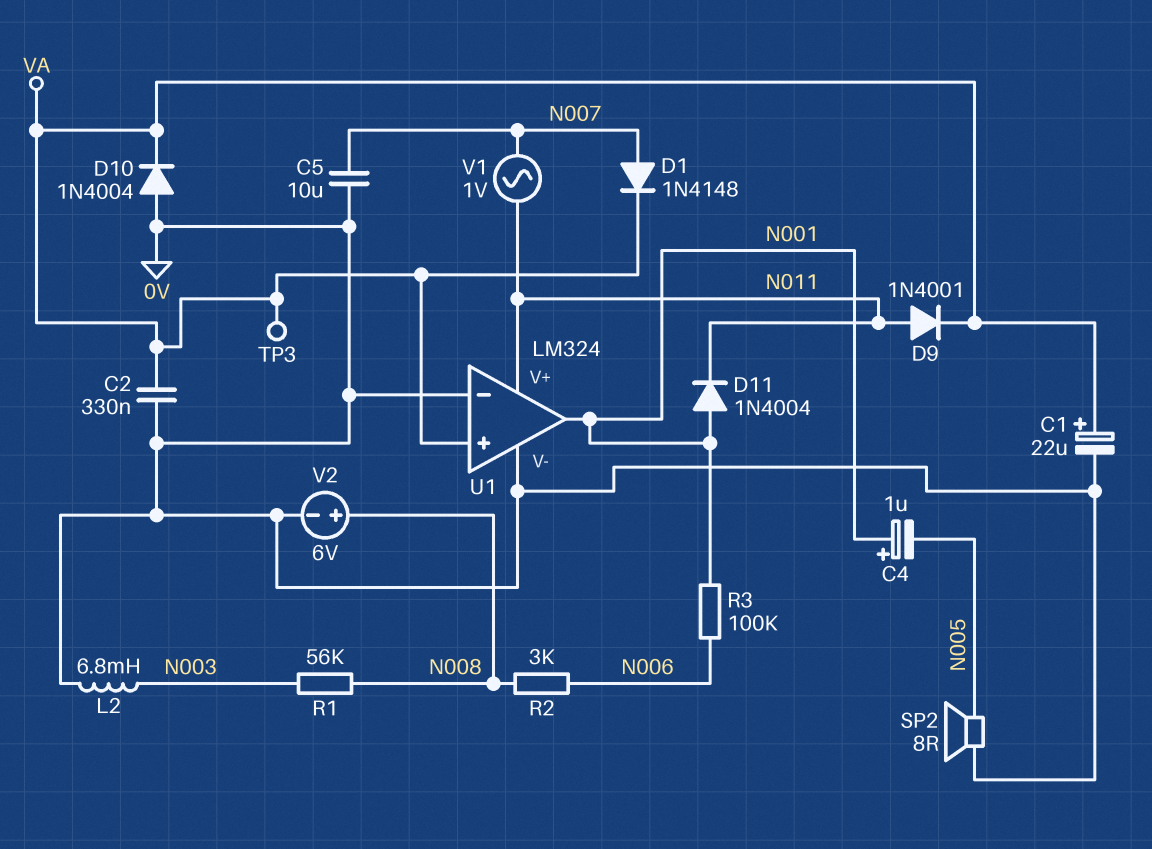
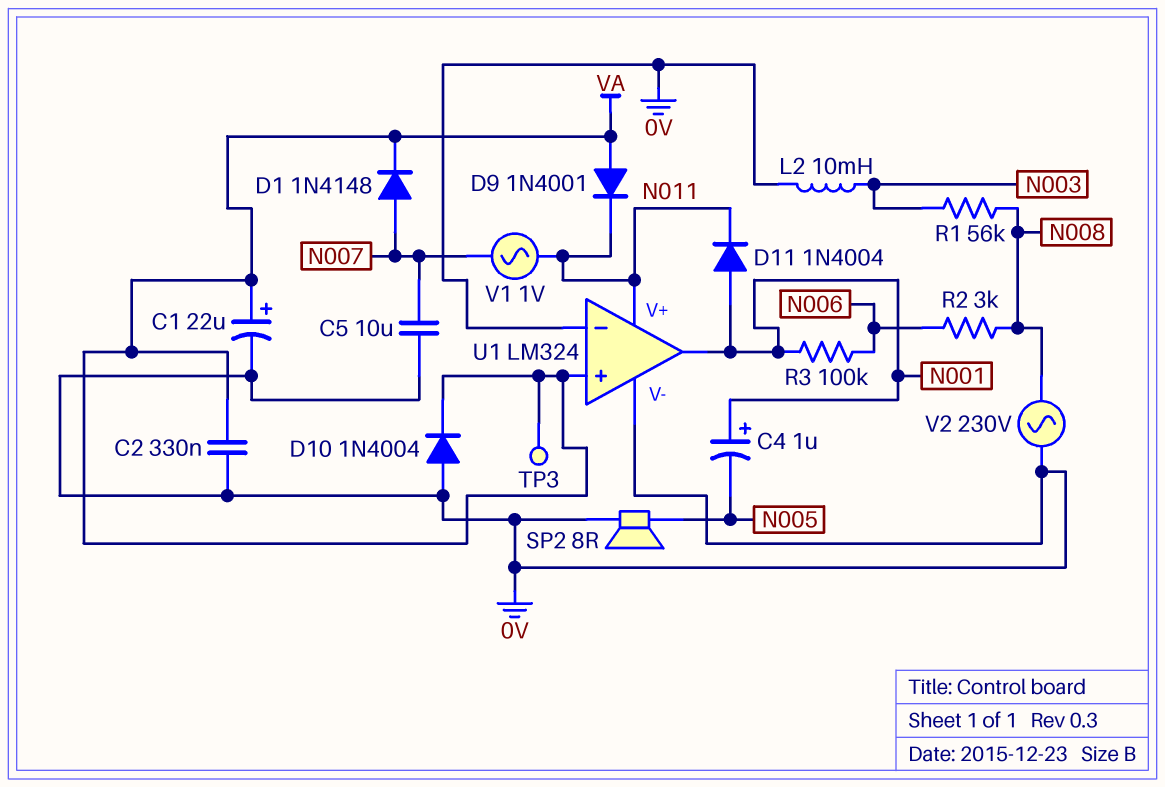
D9: diode 1N4001 (A N011, K VA) -> diode 1N4001 (A VA, K N011)
L2: 6.8mH (0V, N003) -> 10mH (0V, N003)
V2: 6V (plus N008, minus 0V) -> AC 230V (0V, N008)

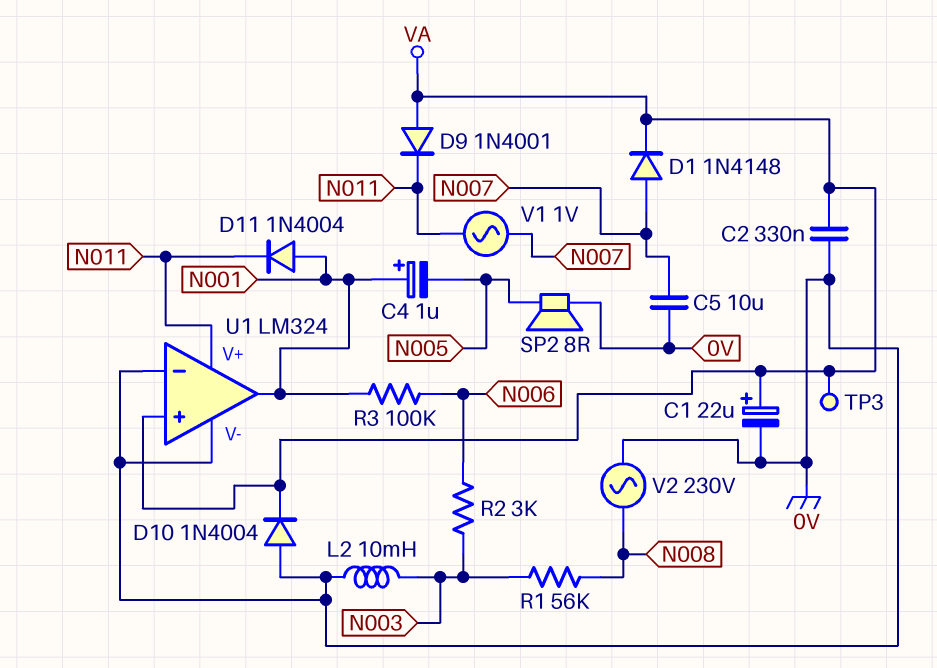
R2: 3k (N006, N008) -> 3k (N003, N006)

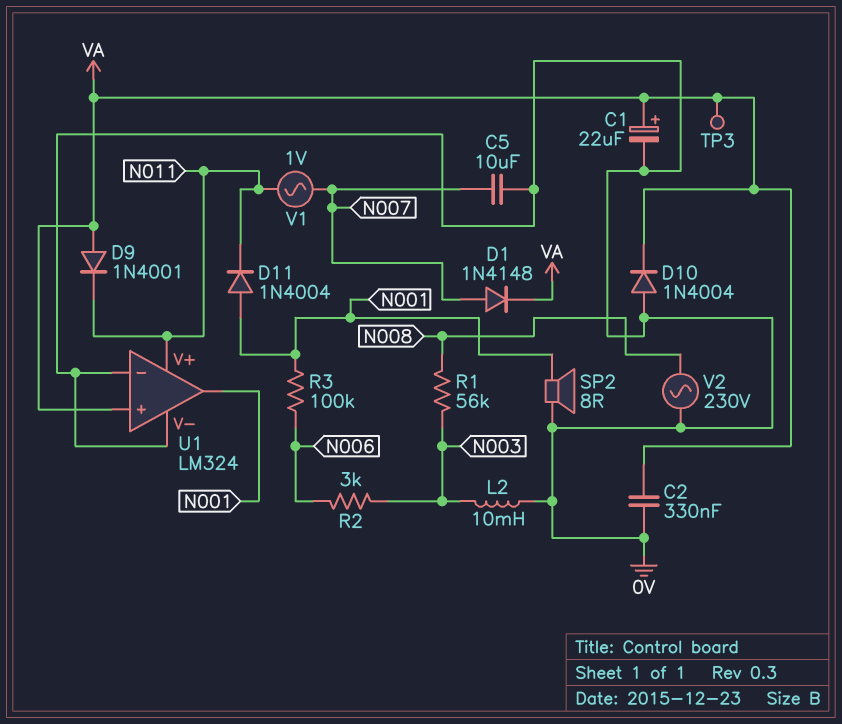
C4: 1uF (plus N001, minus N005) -> none
SP2: speaker 8R (0V, N005) -> speaker 8R (0V, N001)

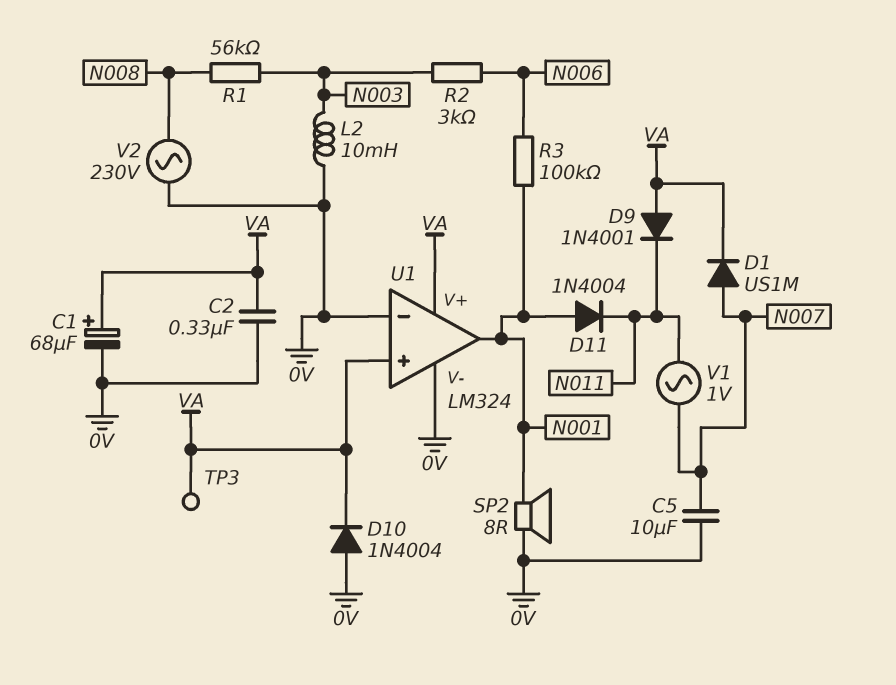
C1: 22uF (plus VA, minus 0V) -> 68uF (plus VA, minus 0V)
D1: diode 1N4148 (A N007, K VA) -> diode US1M (A N007, K VA)
U1 pin V+: N011 -> VA

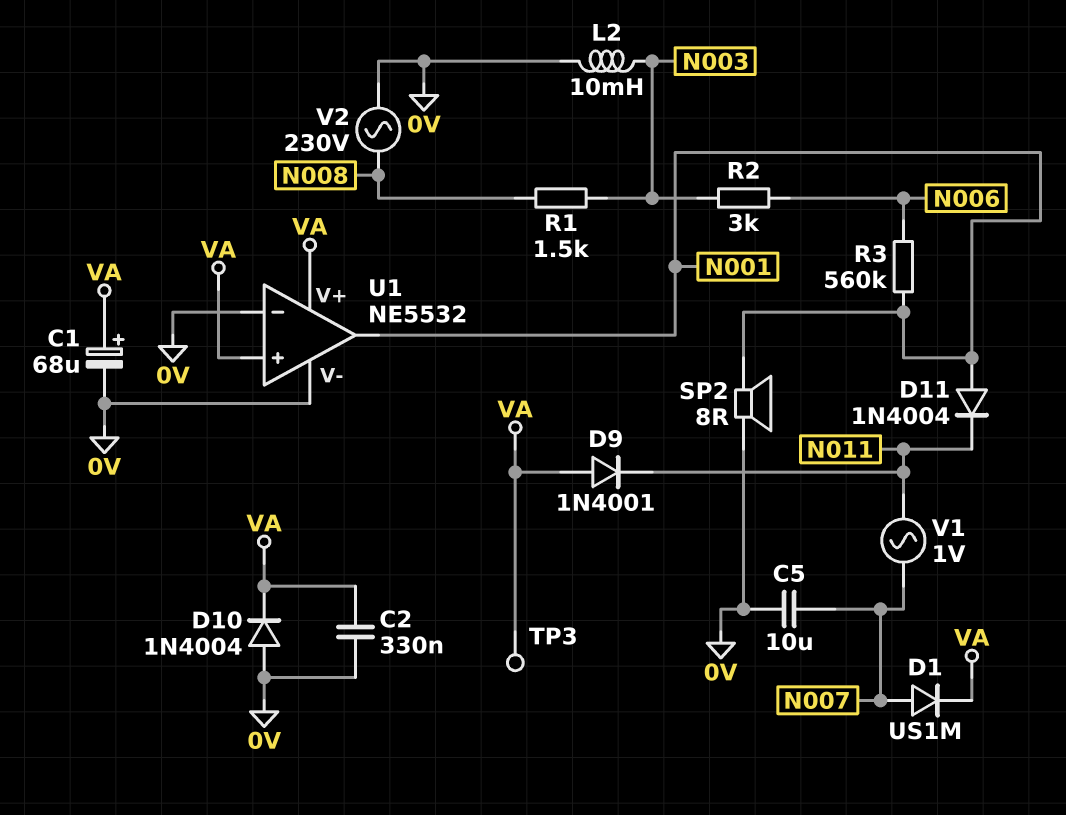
R1: 56k (N003, N008) -> 1.5k (N003, N008)
R3: 100k (N001, N006) -> 560k (N001, N006)
U1: LM324 -> NE5532

